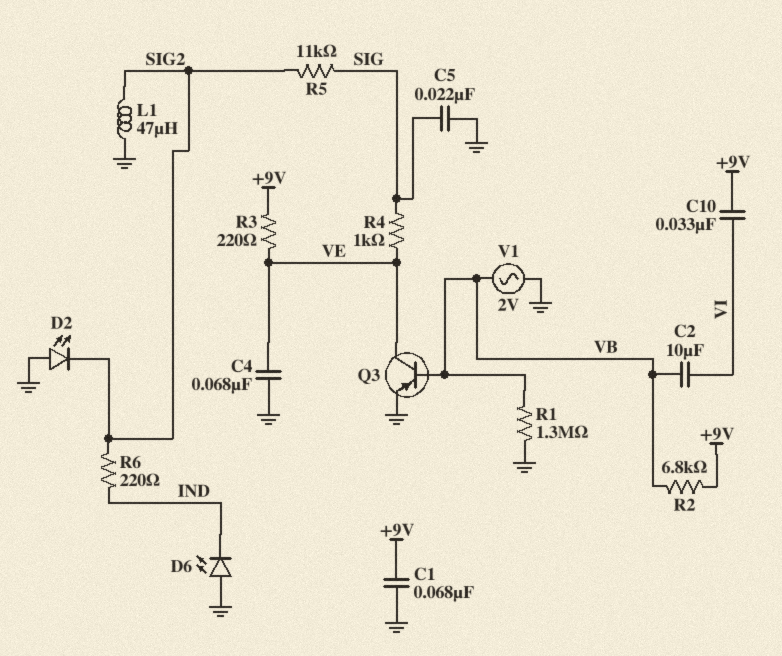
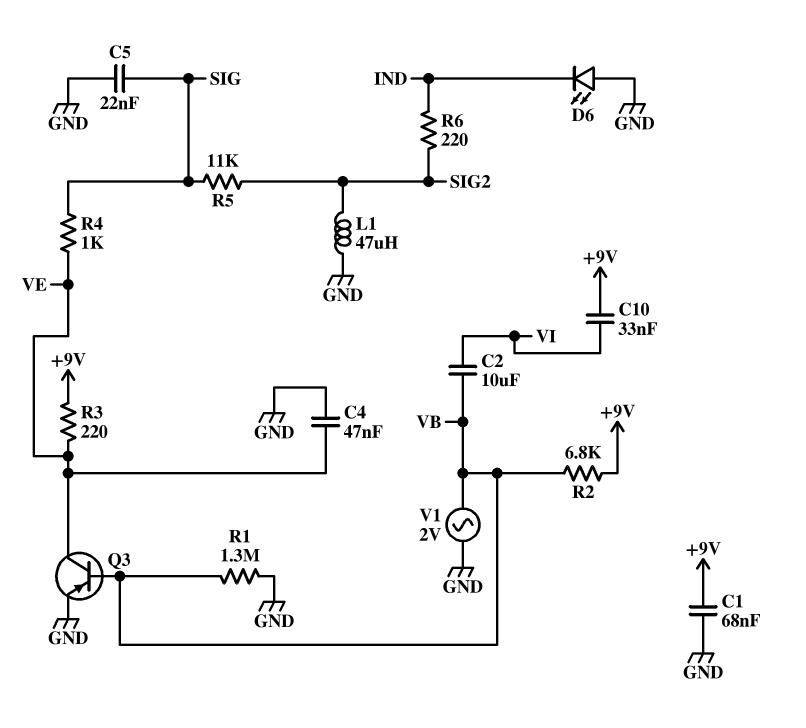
C4: 68nF (GND, VE) -> 47nF (GND, VE)
D2: LED (A GND, K SIG2) -> none

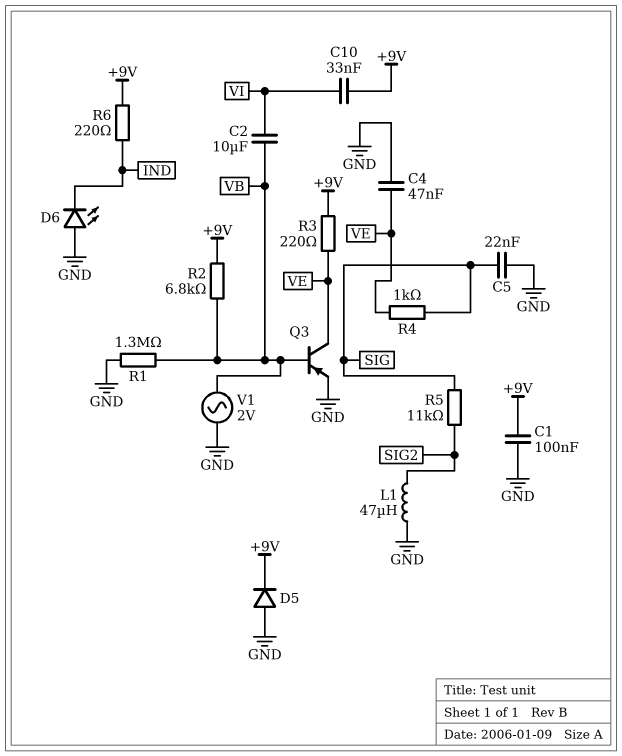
C1: 68nF (+9V, GND) -> 100nF (+9V, GND)
D5: none -> diode (A GND, K +9V)
R6: 220 (IND, SIG2) -> 220 (+9V, IND)

